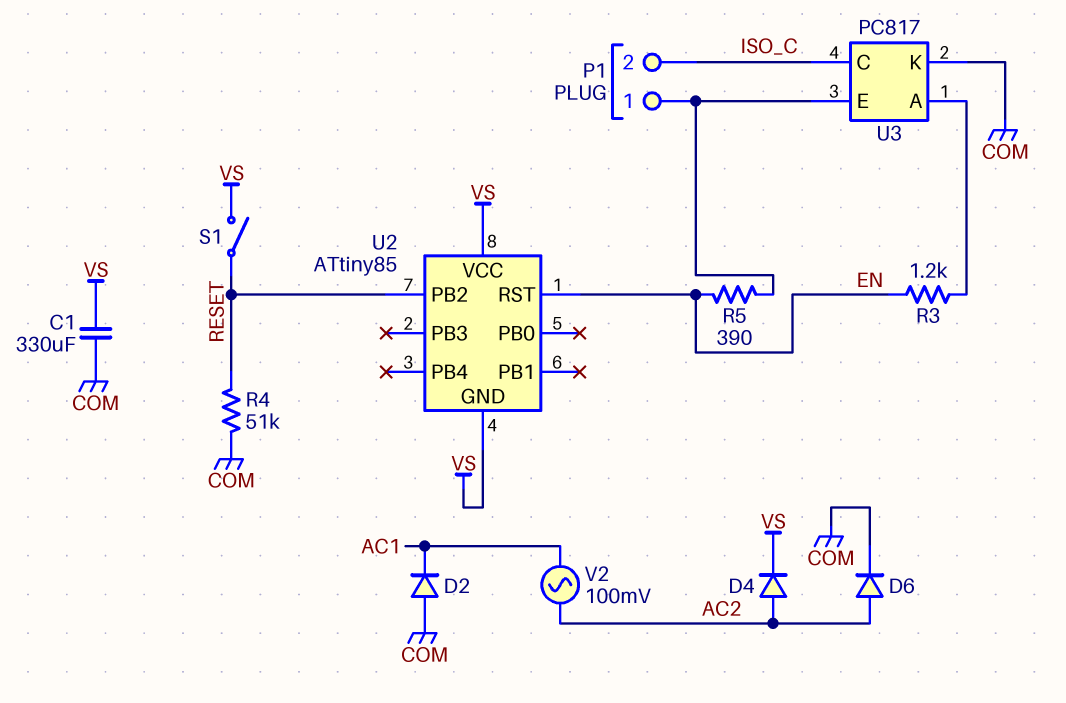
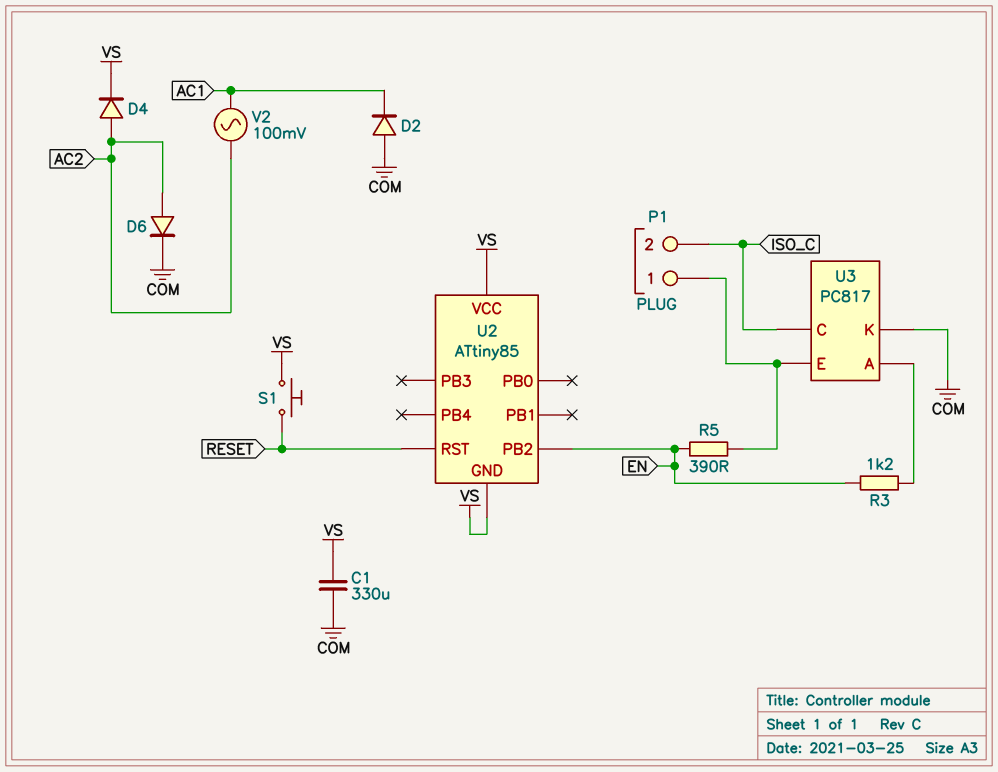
R4: 51k (COM, RESET) -> none
S1: switch (RESET, VS) -> button (RESET, VS)
U2 pin PB2: RESET -> EN
U2 pin RST: EN -> RESET

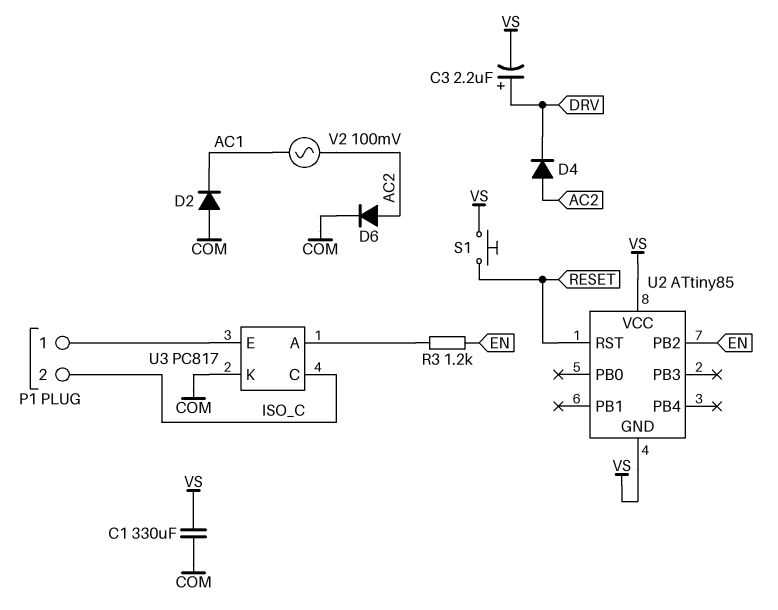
C3: none -> 2.2uF (plus DRV, minus VS)
D4: diode (A AC2, K VS) -> diode (A AC2, K DRV)
R5: 390 (EN, P1/1) -> none

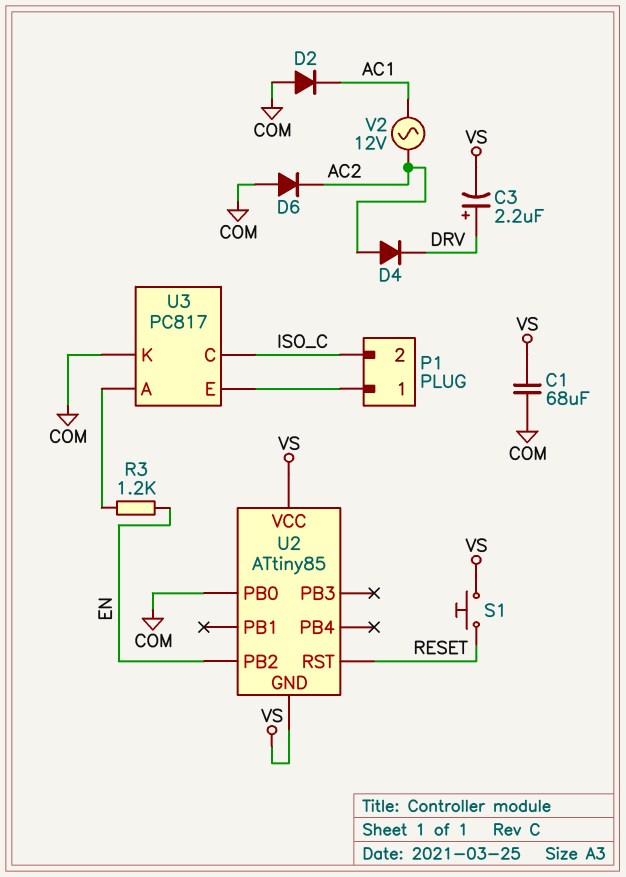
C1: 330uF (COM, VS) -> 68uF (COM, VS)
D6: diode (A AC2, K COM) -> diode (A COM, K AC2)
U2 pin PB0: none -> COM
V2: AC 100mV (AC1, AC2) -> AC 12V (AC1, AC2)

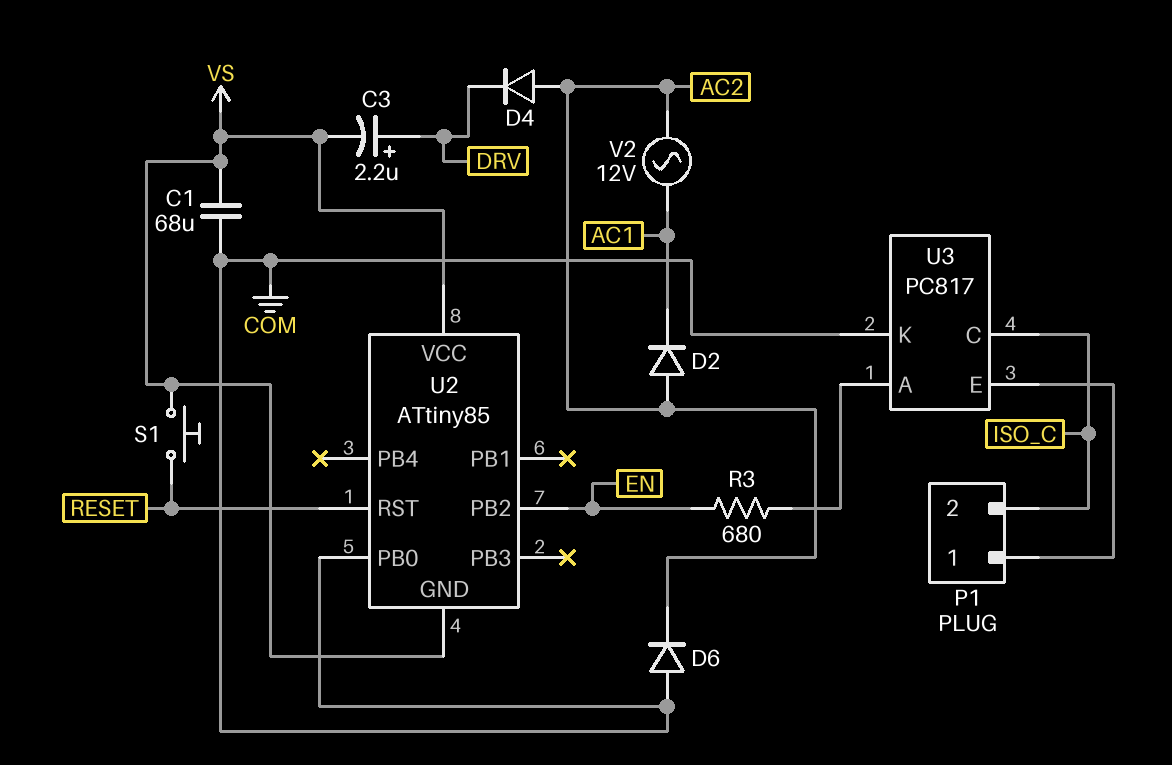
D2: diode (A COM, K AC1) -> diode (A AC2, K AC1)
R3: 1.2k (EN, U3/A) -> 680 (EN, U3/A)

